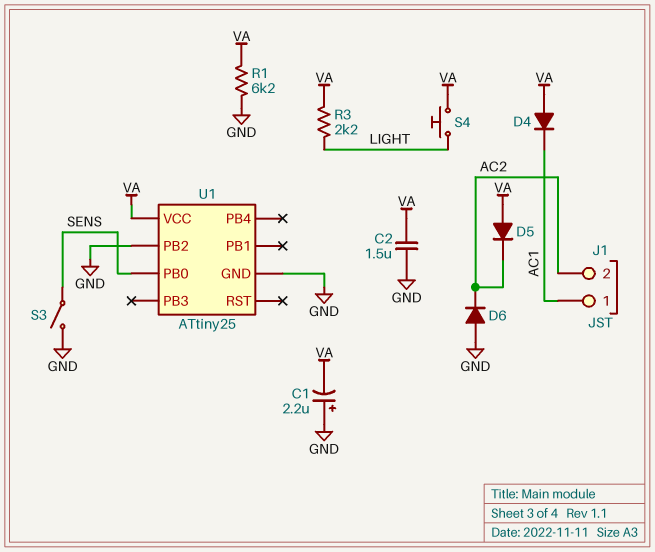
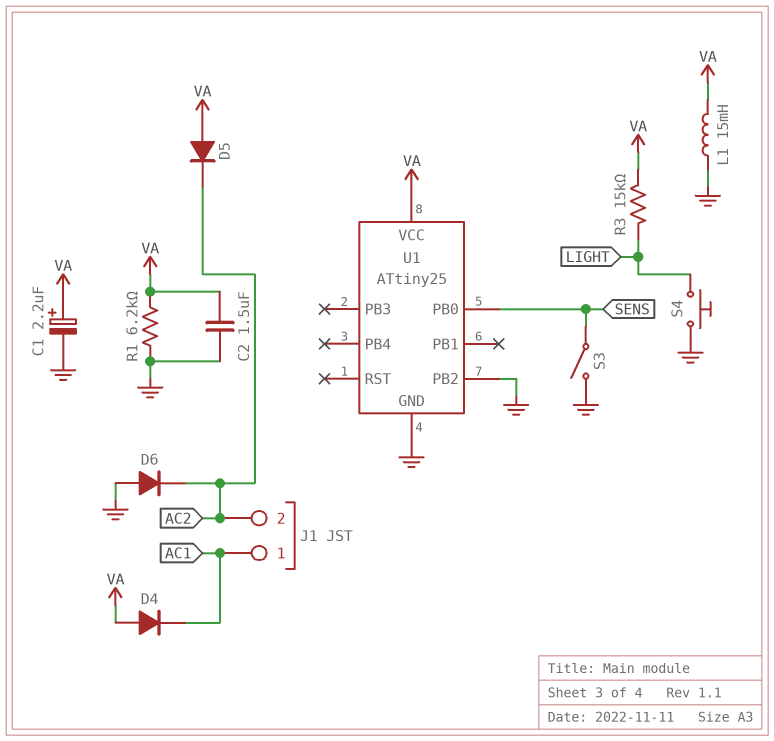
C1: 2.2uF (plus GND, minus VA) -> 2.2uF (plus VA, minus GND)
L1: none -> 15mH (GND, VA)
R3: 2.2k (LIGHT, VA) -> 15k (LIGHT, VA)
S4: button (LIGHT, VA) -> button (GND, LIGHT)

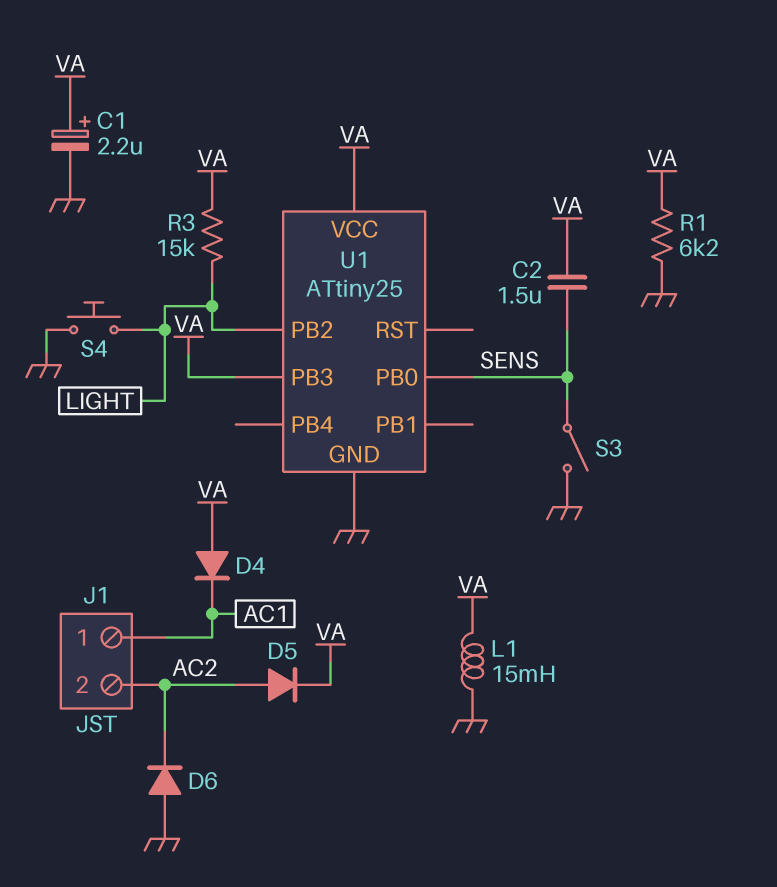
C2: 1.5uF (GND, VA) -> 1.5uF (SENS, VA)
D5: diode (A VA, K AC2) -> diode (A AC2, K VA)
U1 pin PB2: GND -> LIGHT
U1 pin PB3: none -> VA

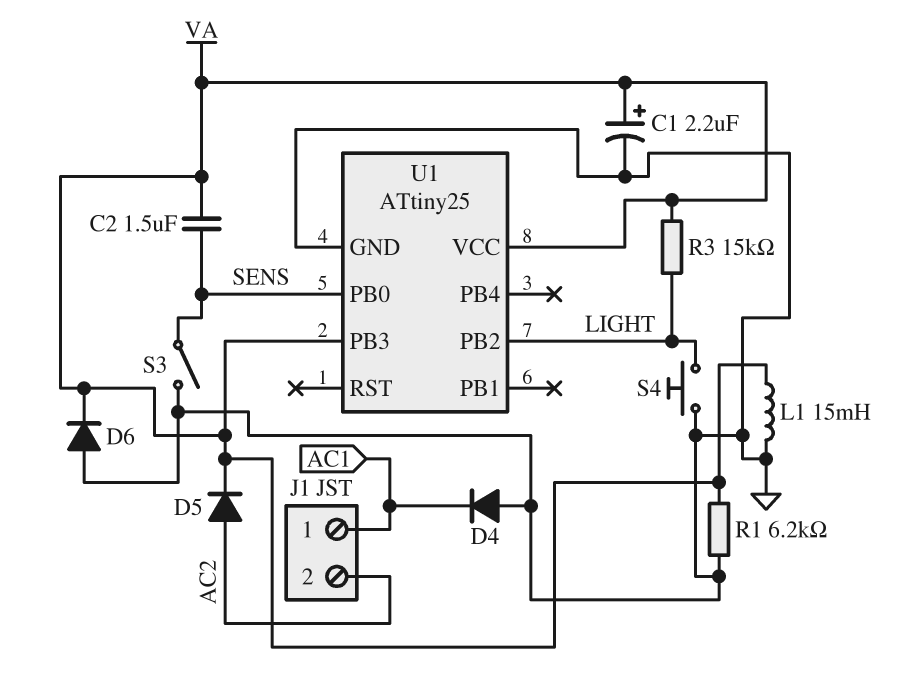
D4: diode (A VA, K AC1) -> diode (A GND, K AC1)
D6: diode (A GND, K AC2) -> diode (A GND, K VA)

